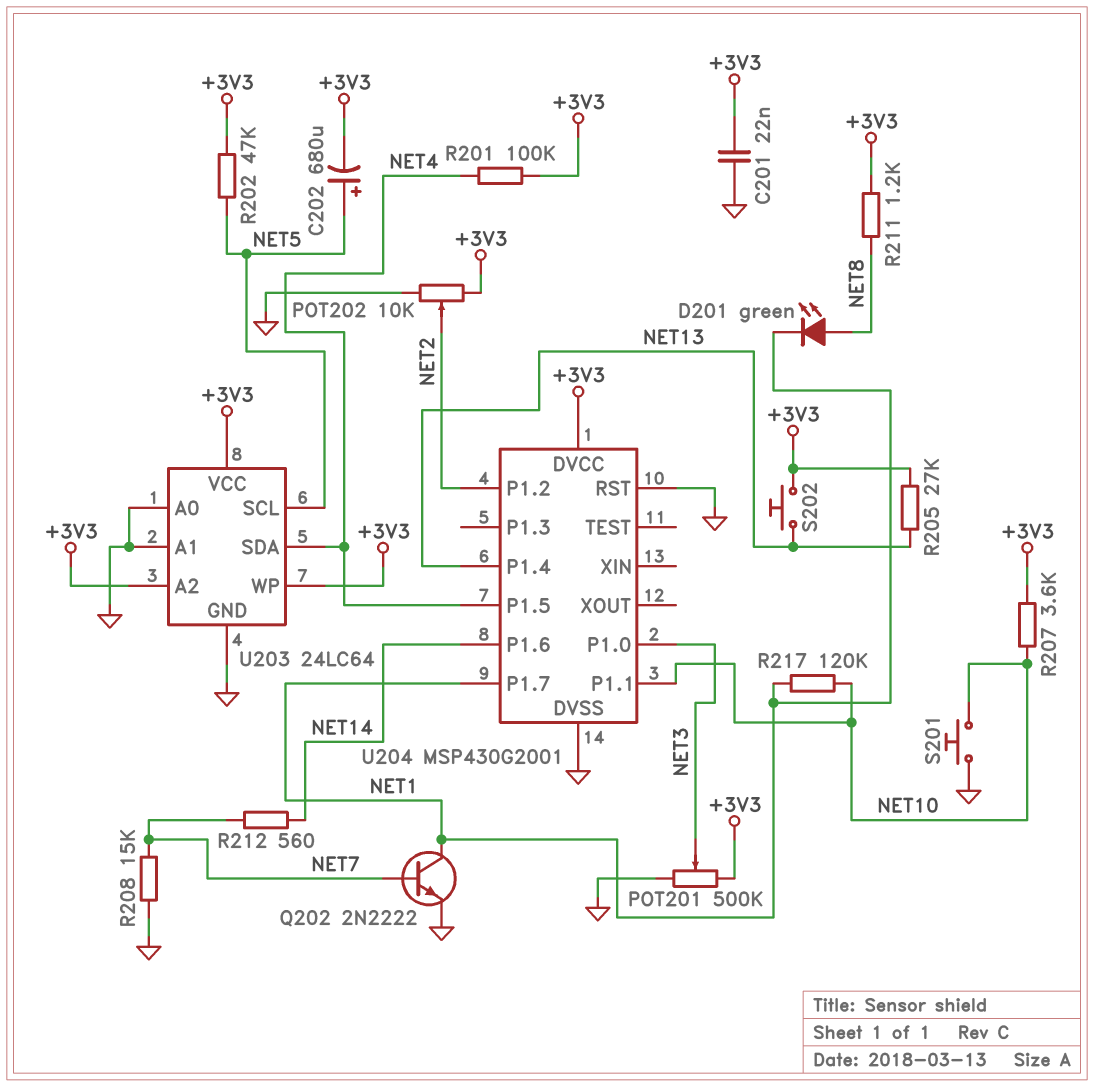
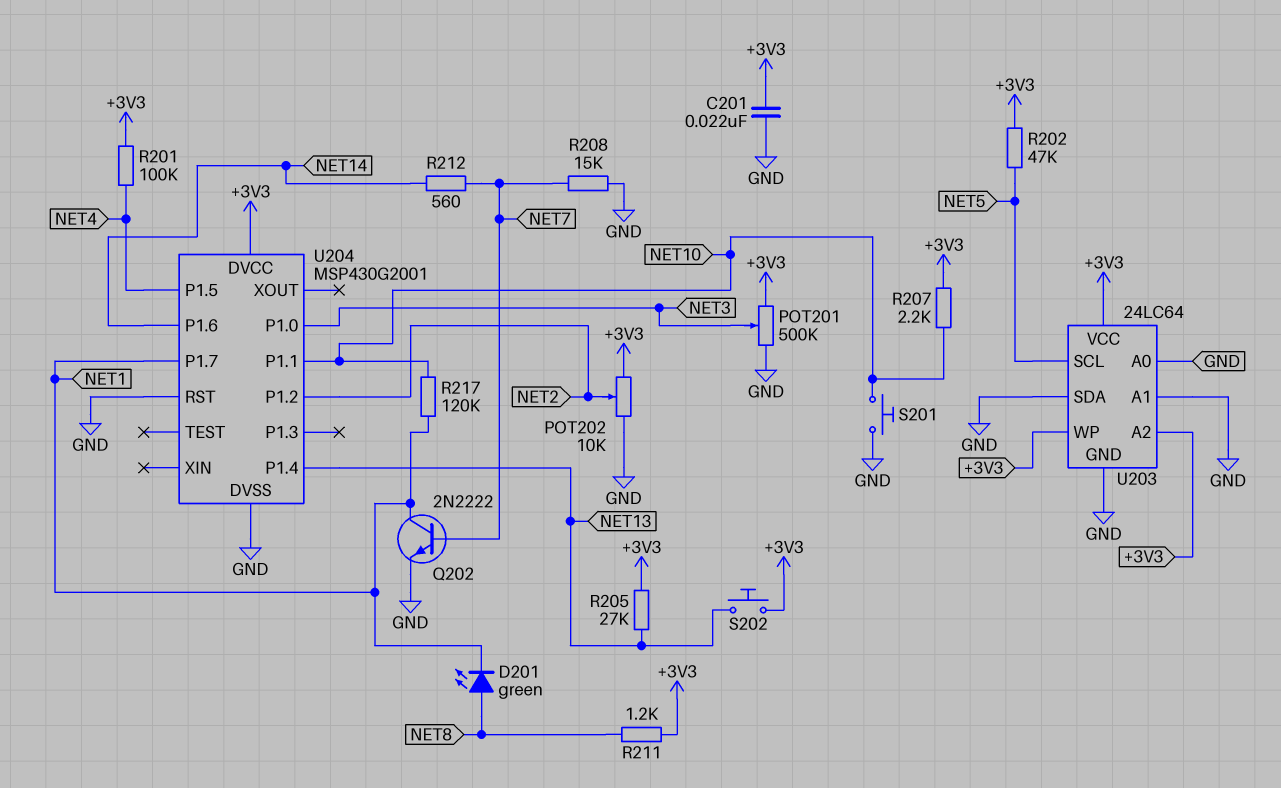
C202: 680uF (plus NET5, minus +3V3) -> none
R207: 3.6k (+3V3, NET10) -> 2.2k (+3V3, NET10)
U203 pin SDA: NET4 -> GND

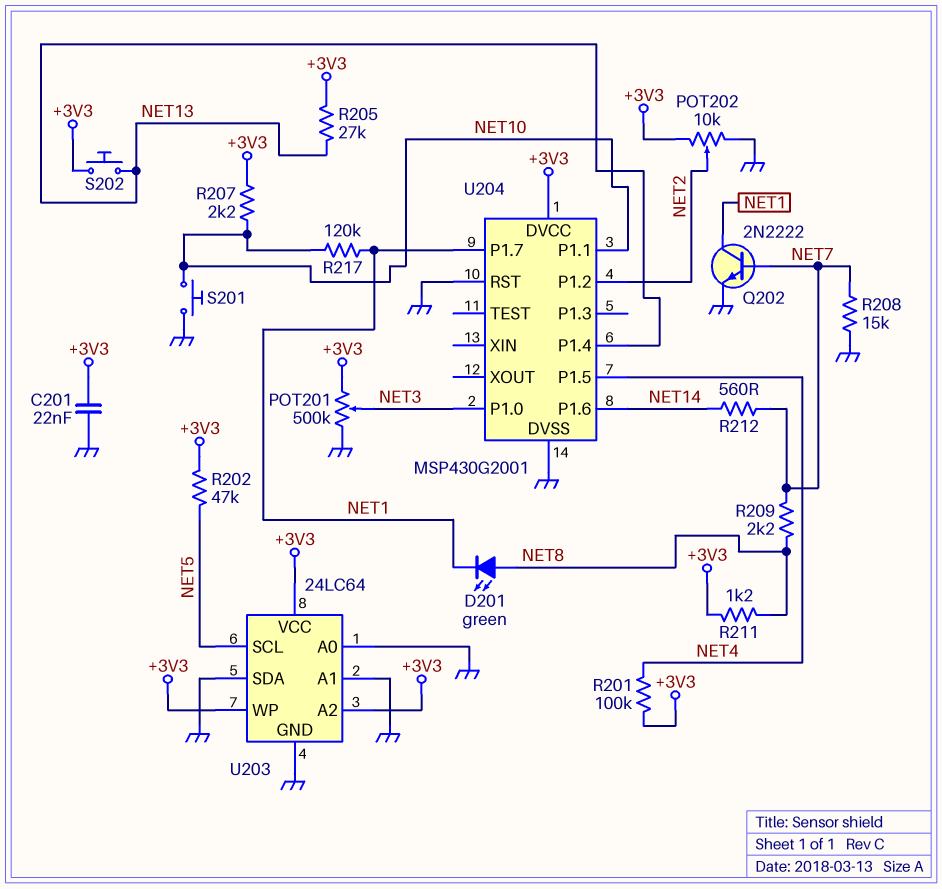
R209: none -> 2.2k (NET7, NET8)

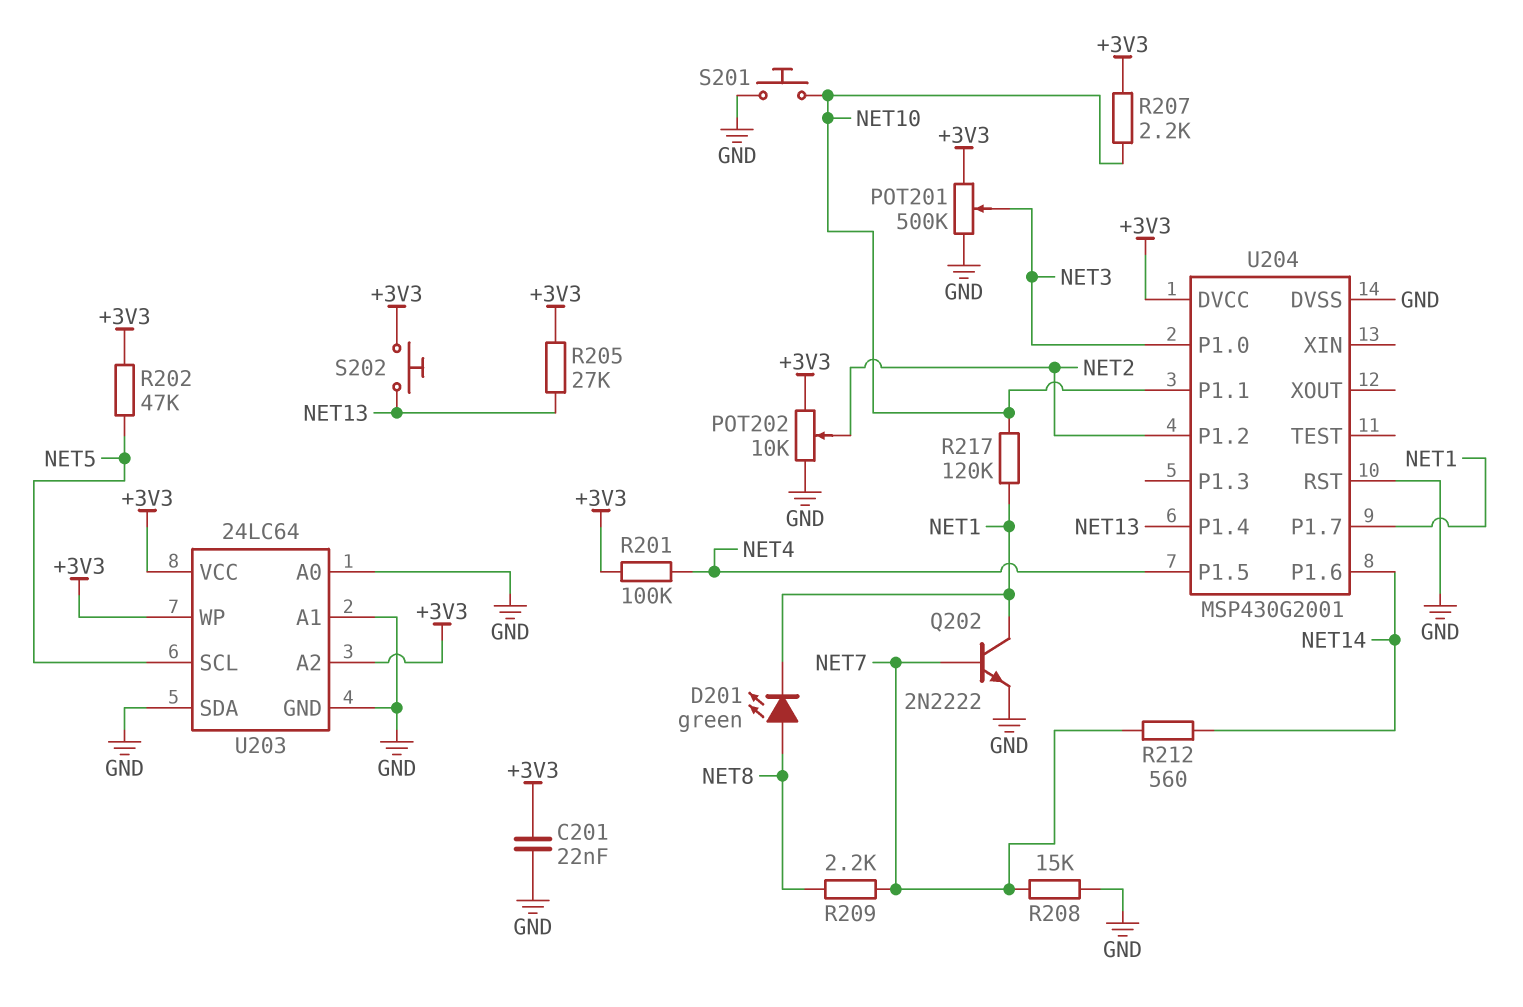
R211: 1.2k (+3V3, NET8) -> none

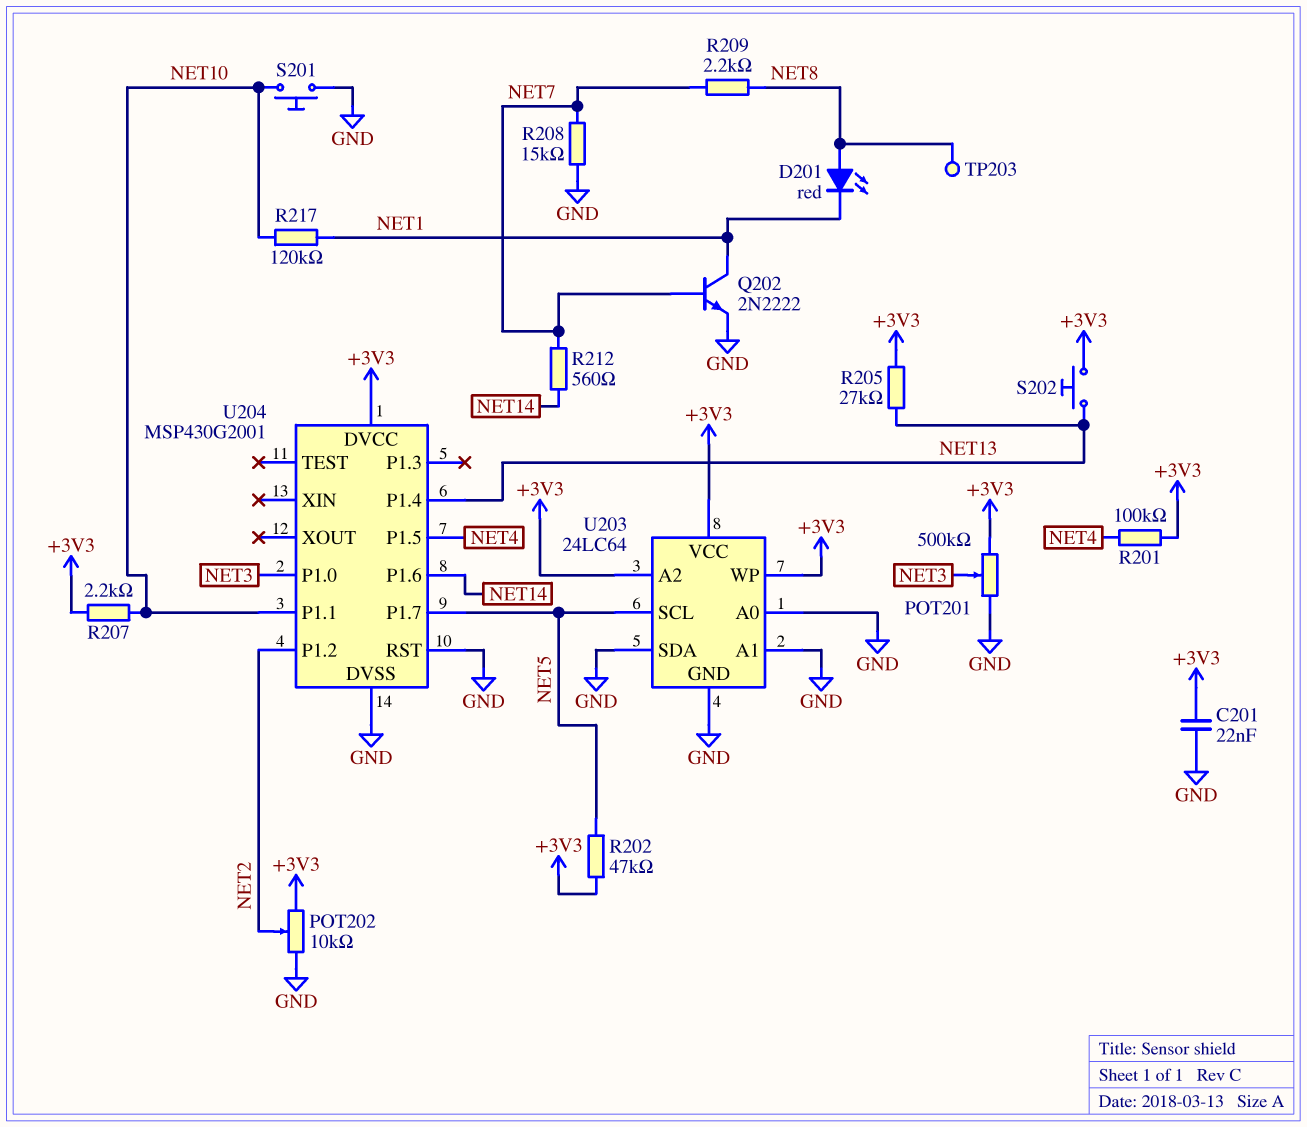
D201: LED green (A NET8, K NET1) -> LED red (A NET8, K NET1)
TP203: none -> test point (NET8)
U204 pin P1.7: NET1 -> NET5

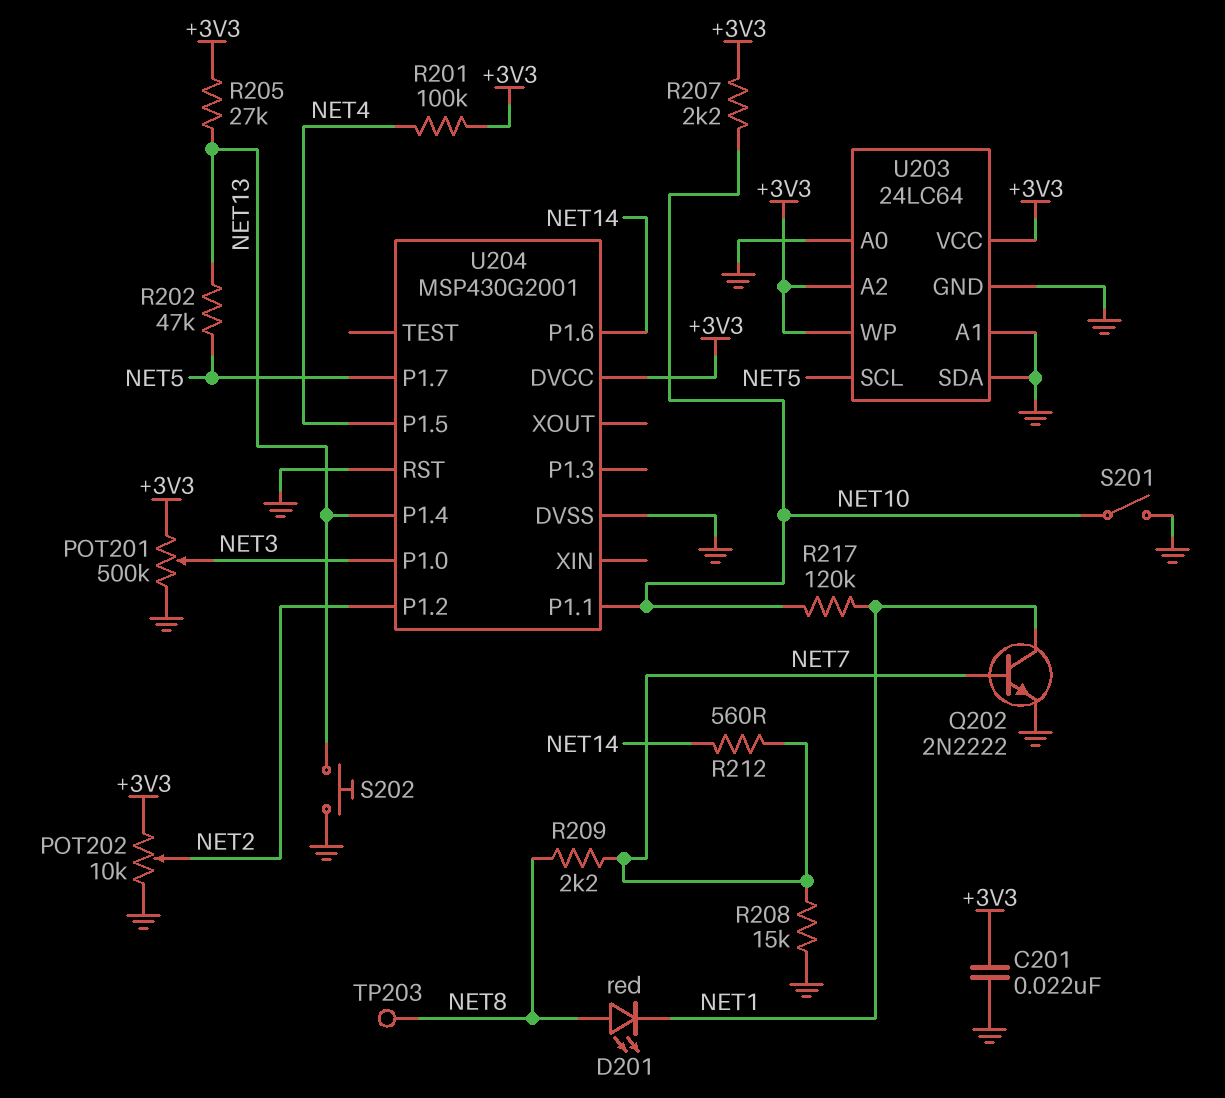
R202: 47k (+3V3, NET5) -> 47k (NET5, NET13)
S201: button (GND, NET10) -> switch (GND, NET10)
S202: button (+3V3, NET13) -> button (GND, NET13)

